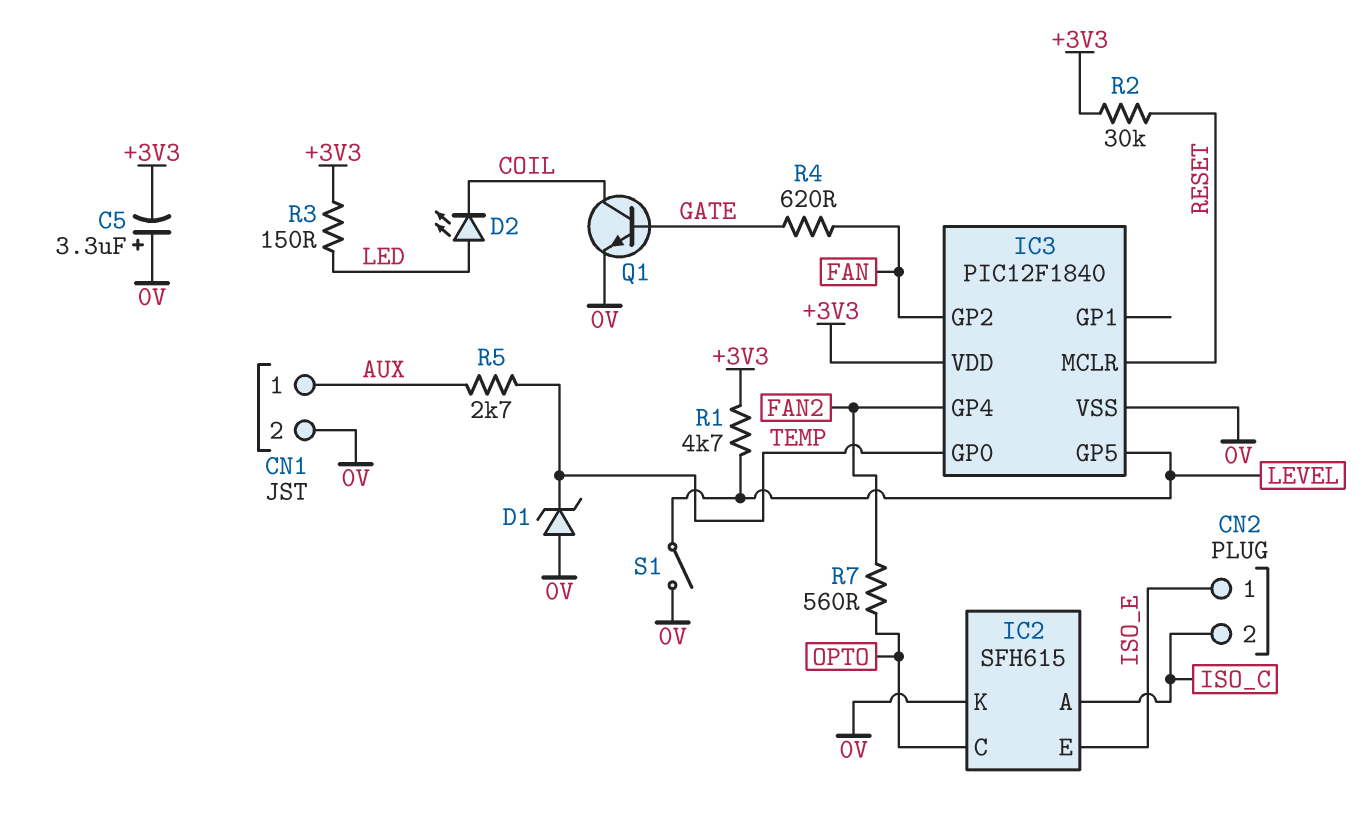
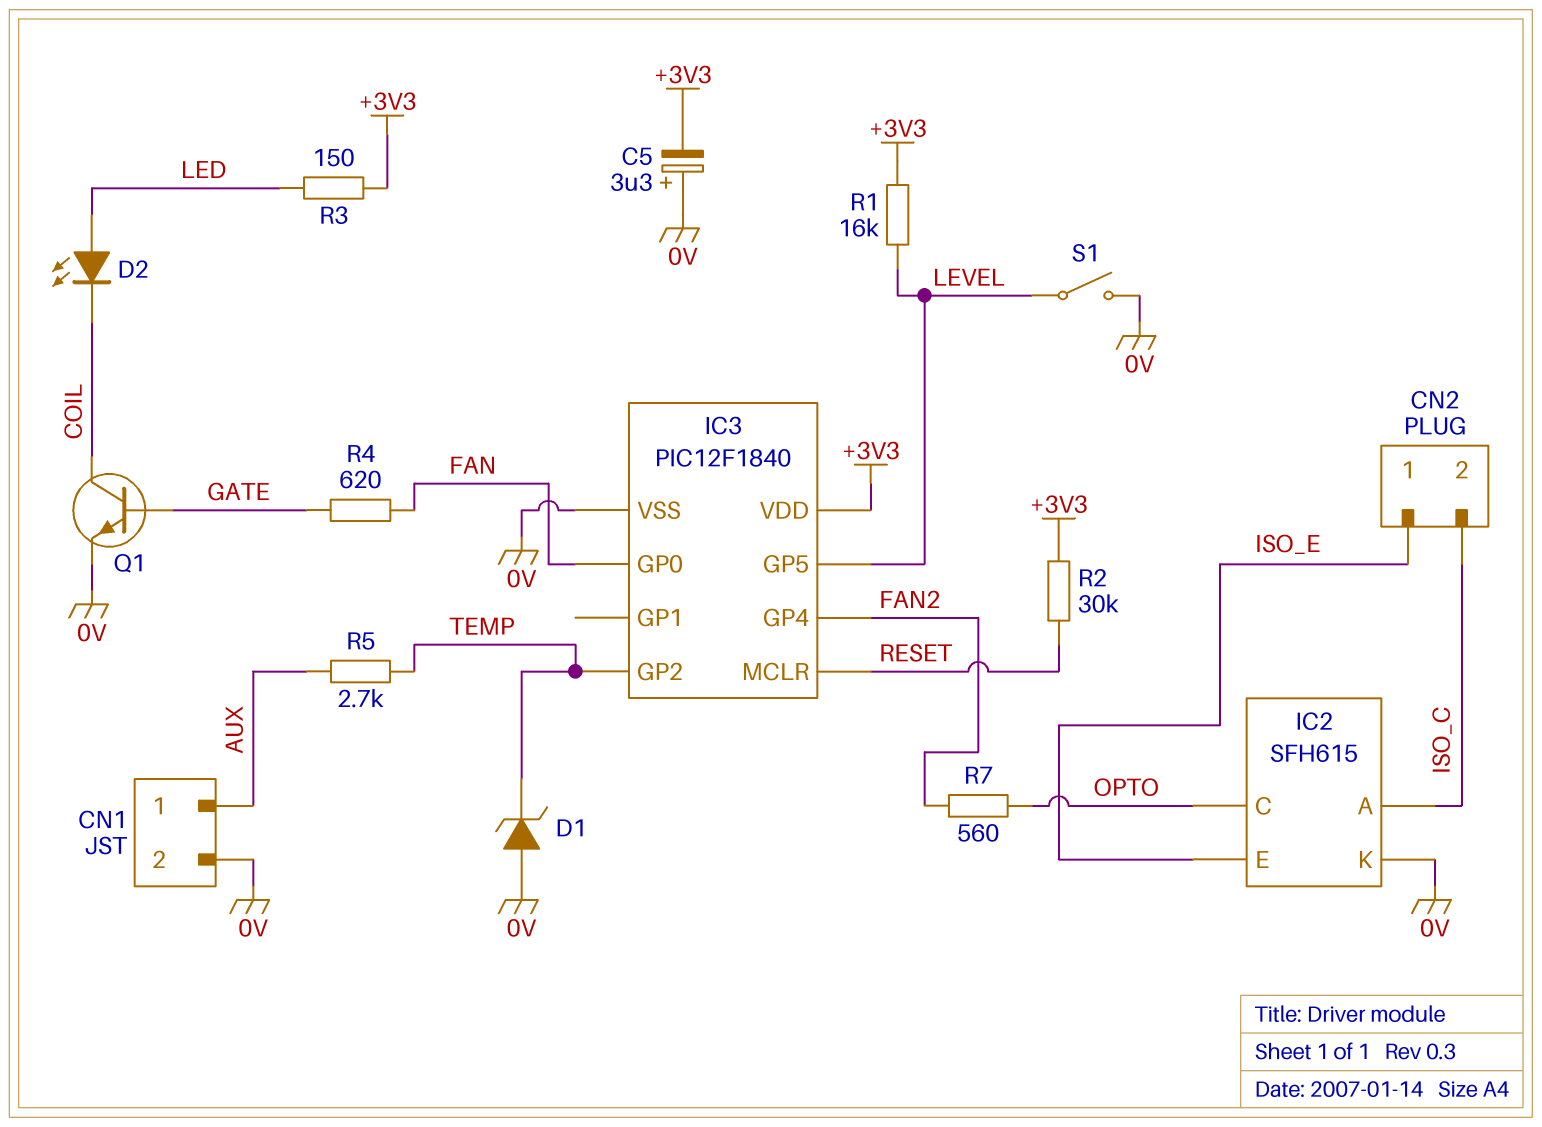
IC3 pin GP0: TEMP -> FAN
IC3 pin GP2: FAN -> TEMP
R1: 4.7k (+3V3, LEVEL) -> 16k (+3V3, LEVEL)

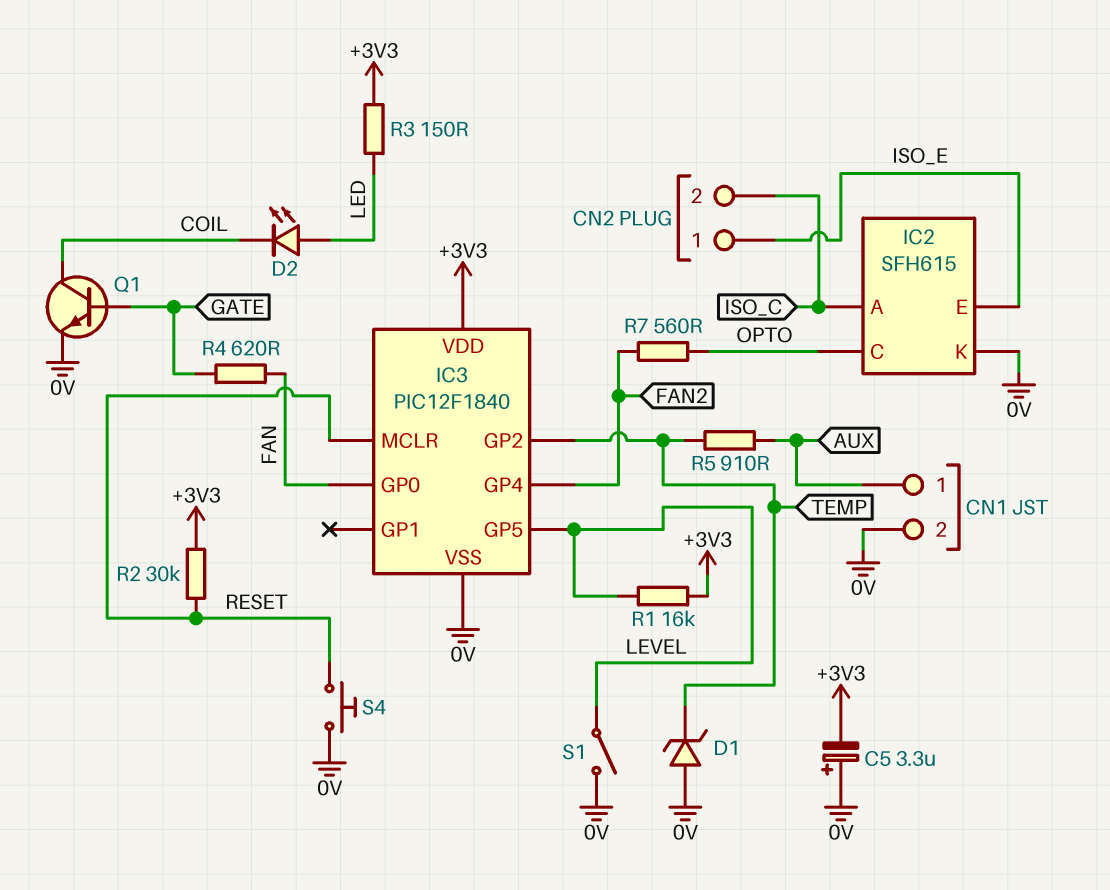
R5: 2.7k (AUX, TEMP) -> 910 (AUX, TEMP)
S4: none -> button (0V, RESET)

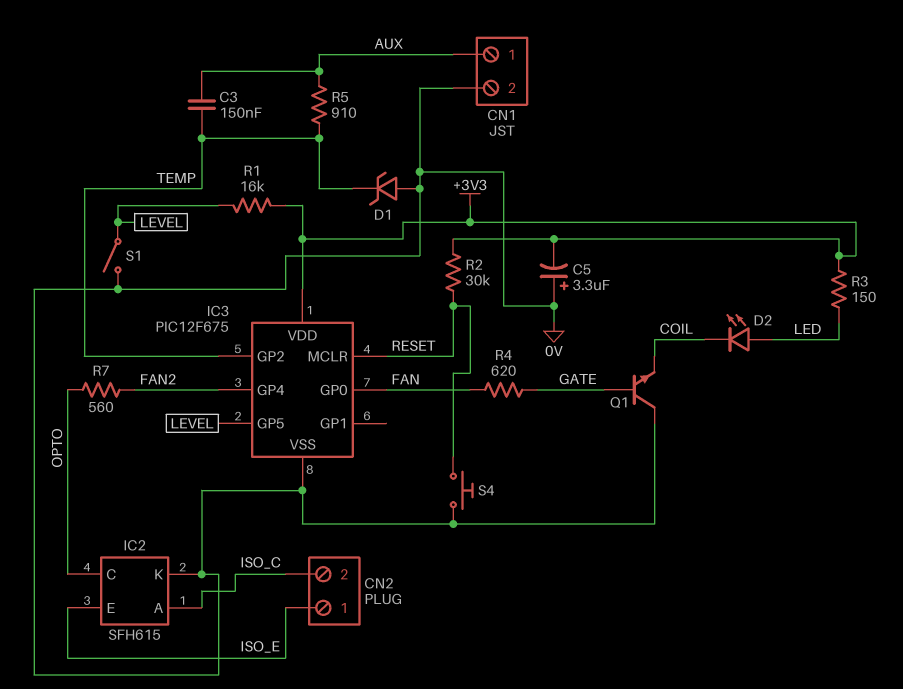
C3: none -> 150nF (AUX, TEMP)
IC3: PIC12F1840 -> PIC12F675
Q1: NPN (B GATE, C COIL, E 0V) -> NPN (B GATE, C 0V, E COIL)

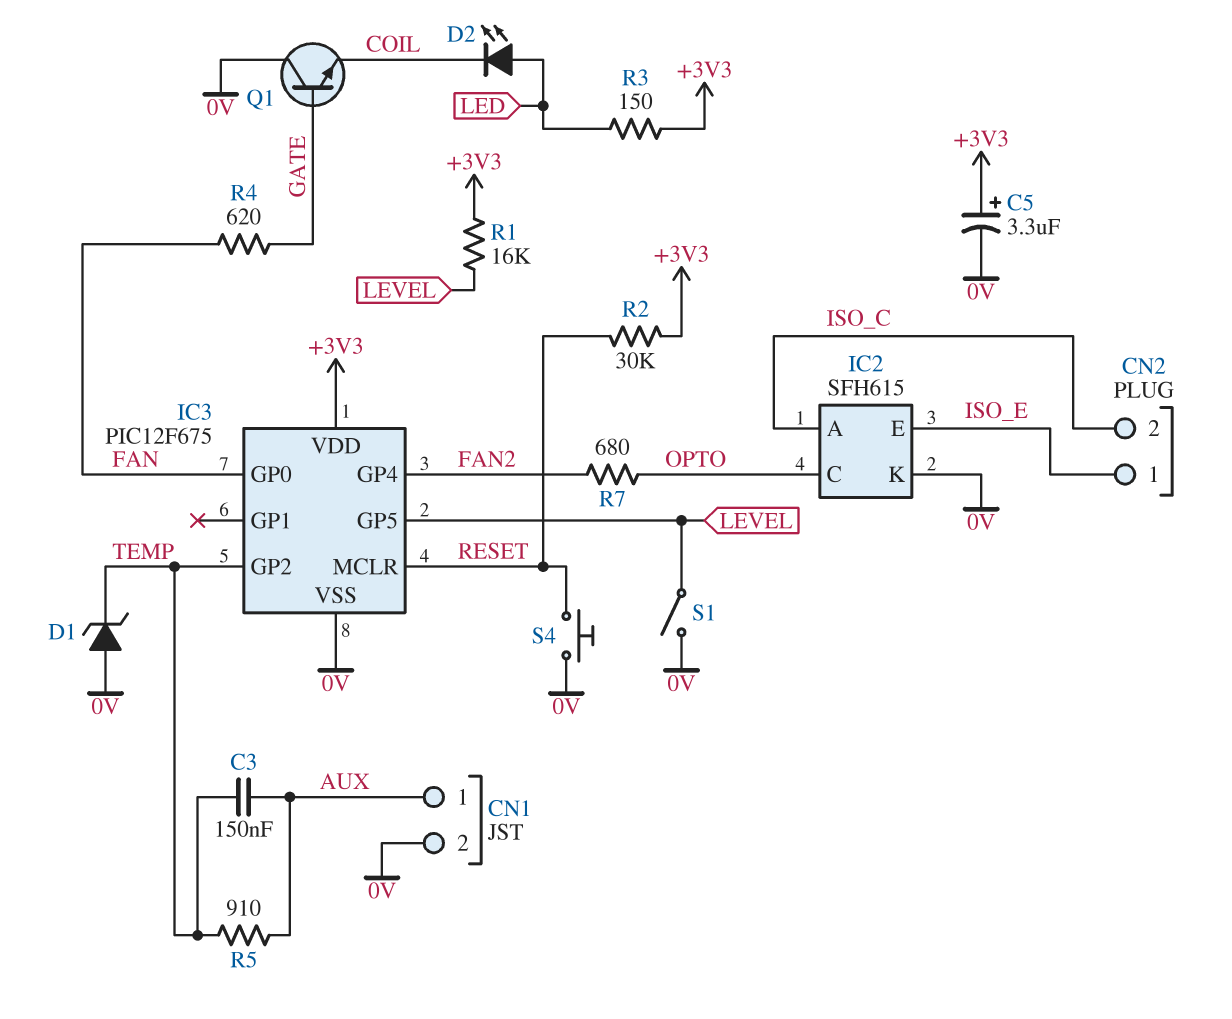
C5: 3.3uF (plus 0V, minus +3V3) -> 3.3uF (plus +3V3, minus 0V)
R7: 560 (FAN2, OPTO) -> 680 (FAN2, OPTO)

